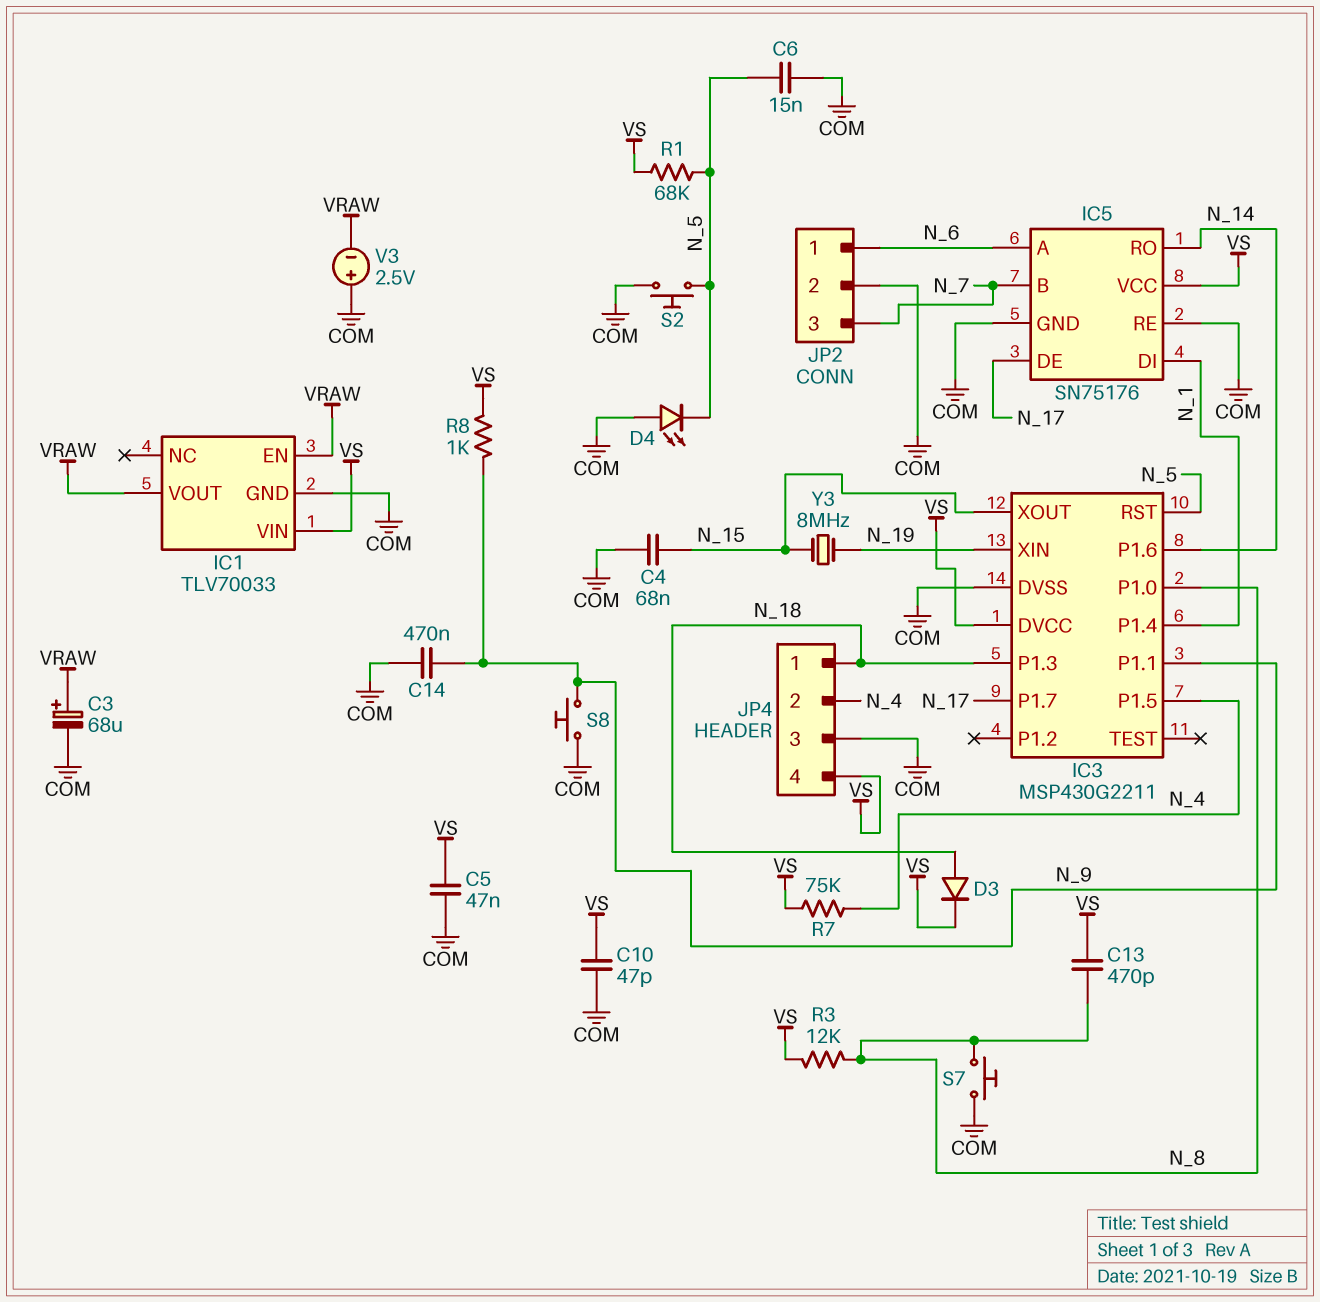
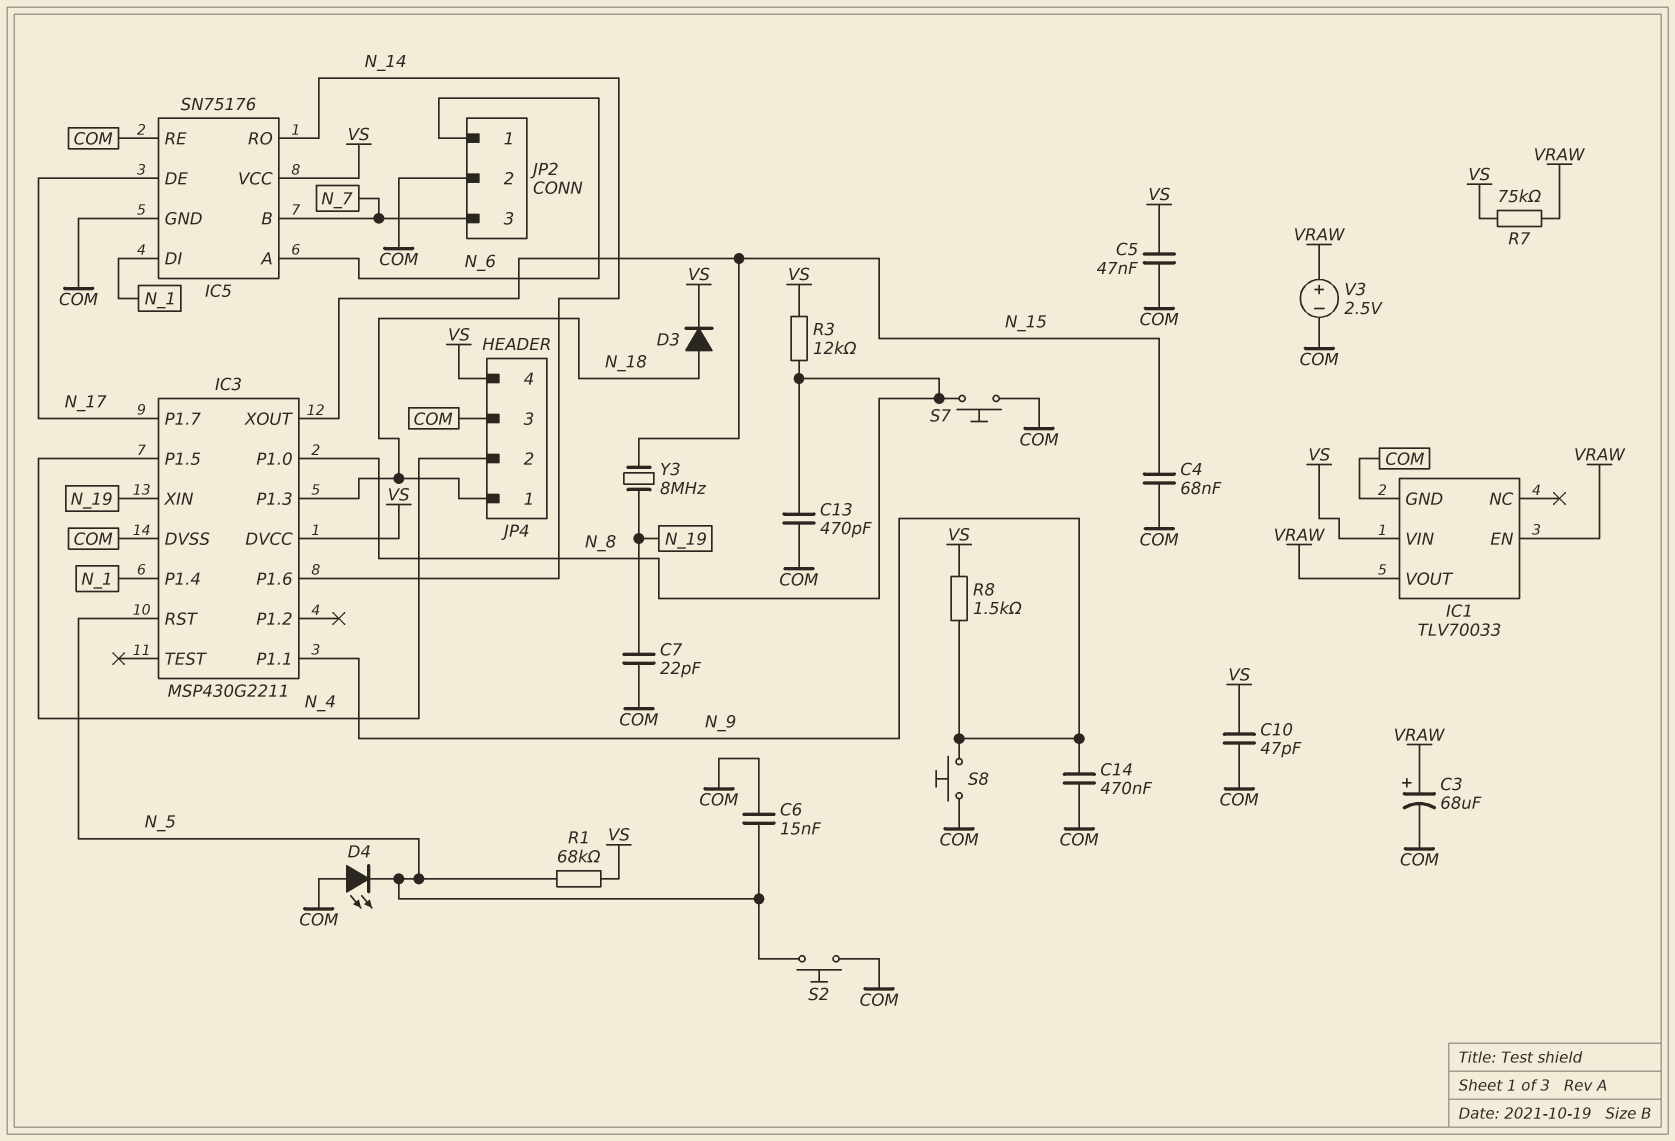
C7: none -> 22pF (COM, N_19)
C13: 470pF (N_8, VS) -> 470pF (COM, N_8)
R7: 75k (N_4, VS) -> 75k (VRAW, VS)
R8: 1k (N_9, VS) -> 1.5k (N_9, VS)
V3: 2.5V (plus COM, minus VRAW) -> 2.5V (plus VRAW, minus COM)

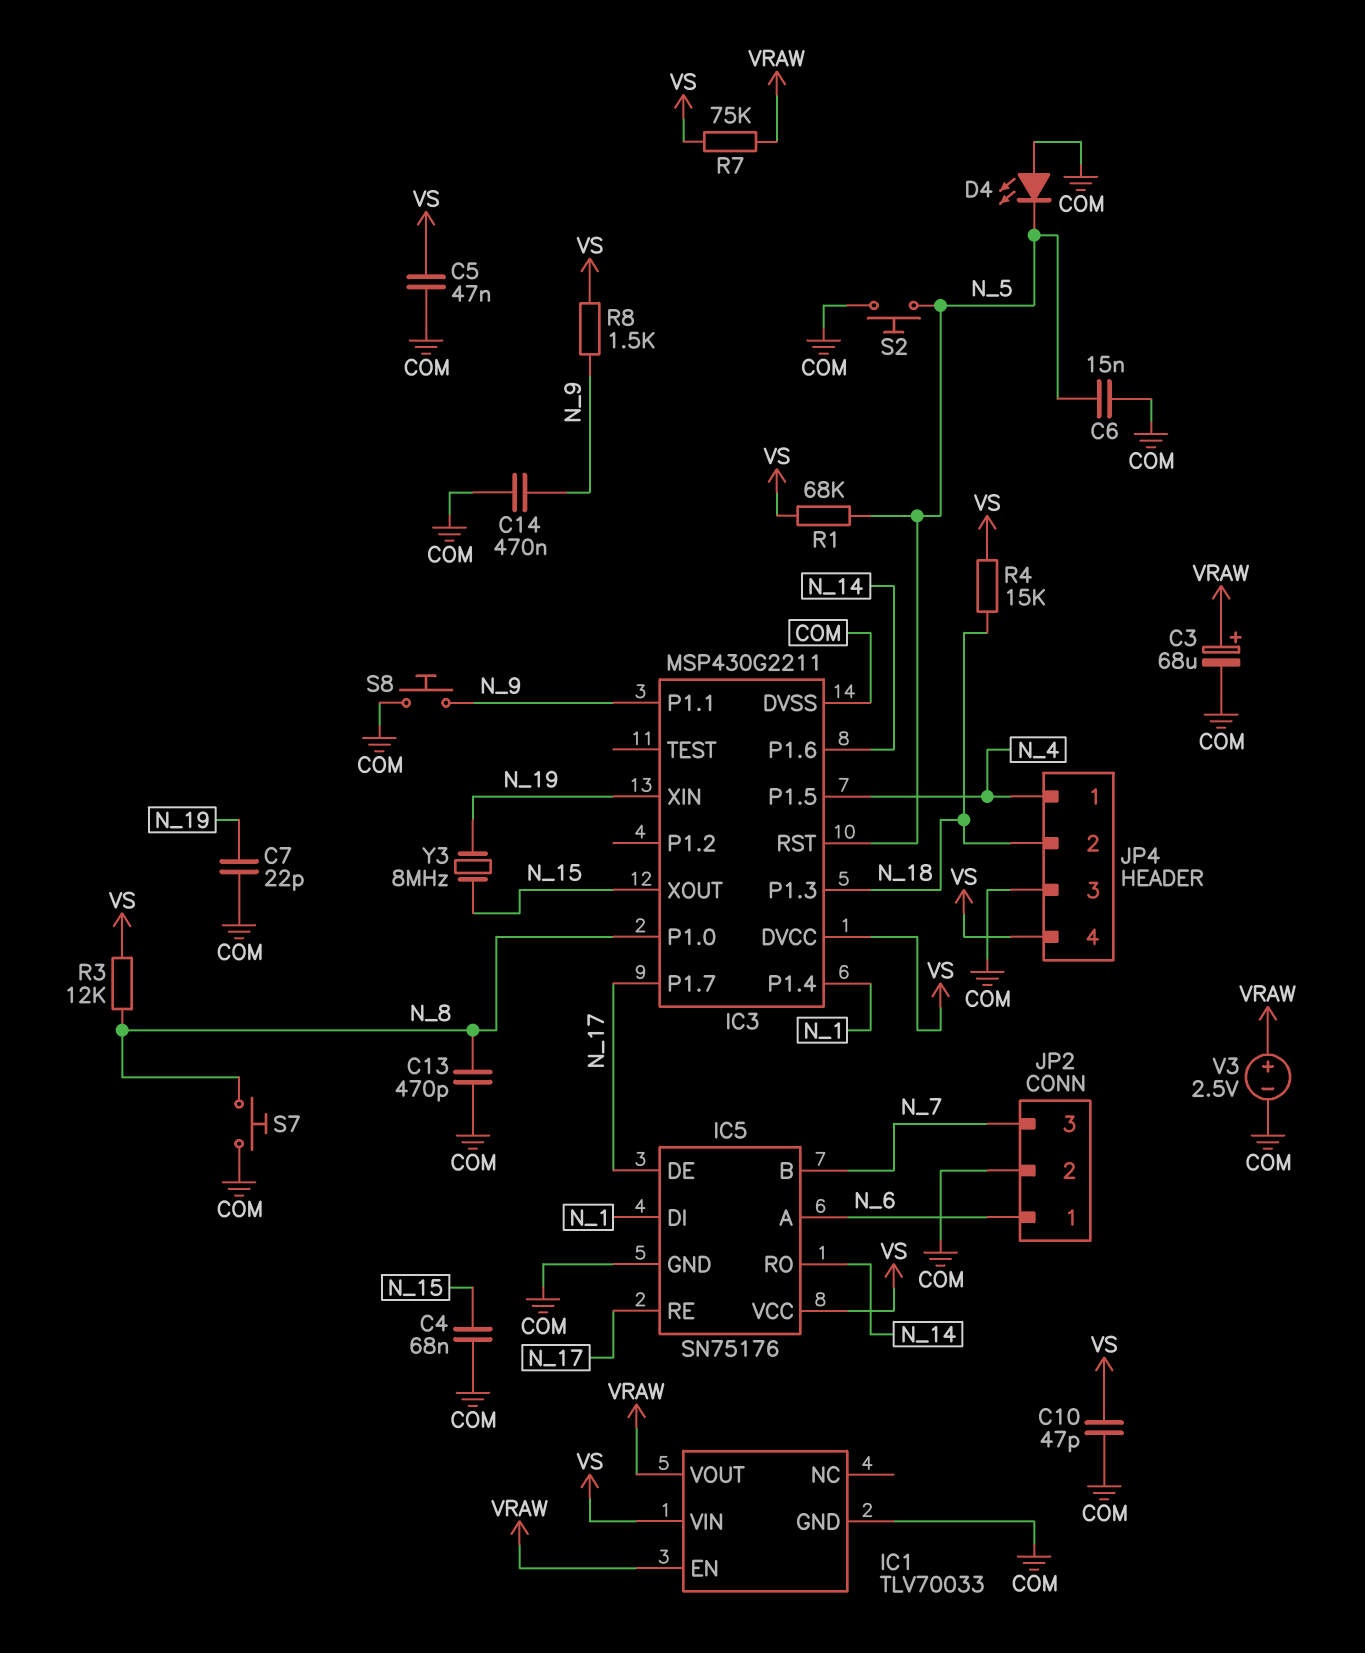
D3: diode (A N_18, K VS) -> none
IC5 pin RE: COM -> N_17
JP4 pin 1: N_18 -> N_4
JP4 pin 2: N_4 -> N_18
R4: none -> 15k (N_18, VS)

